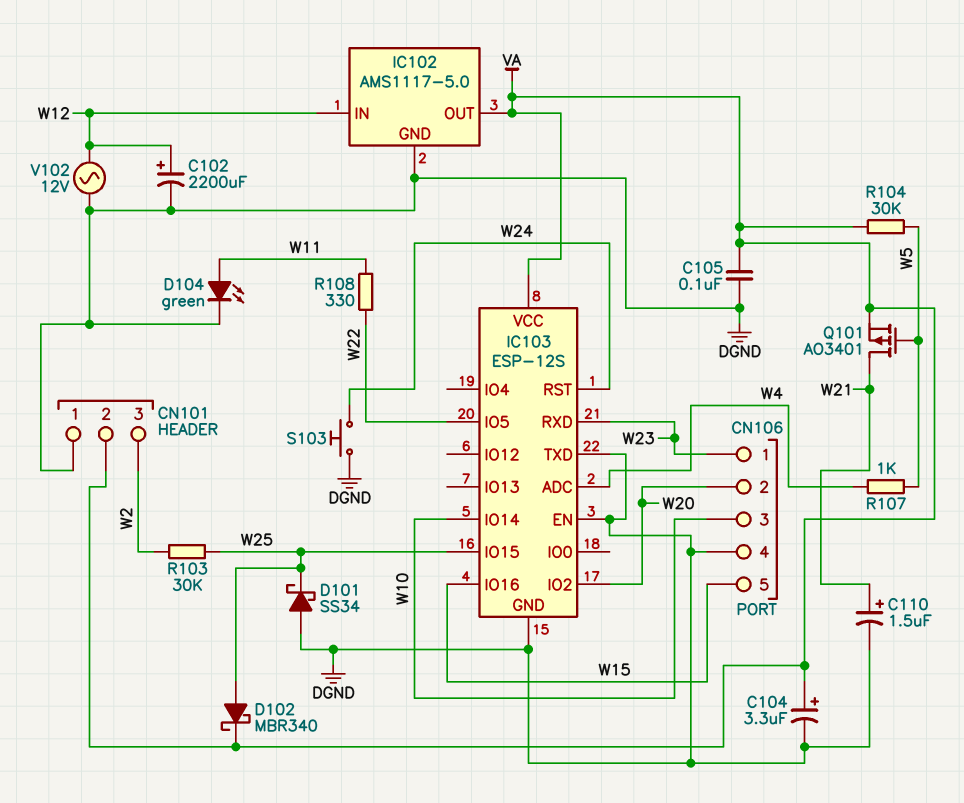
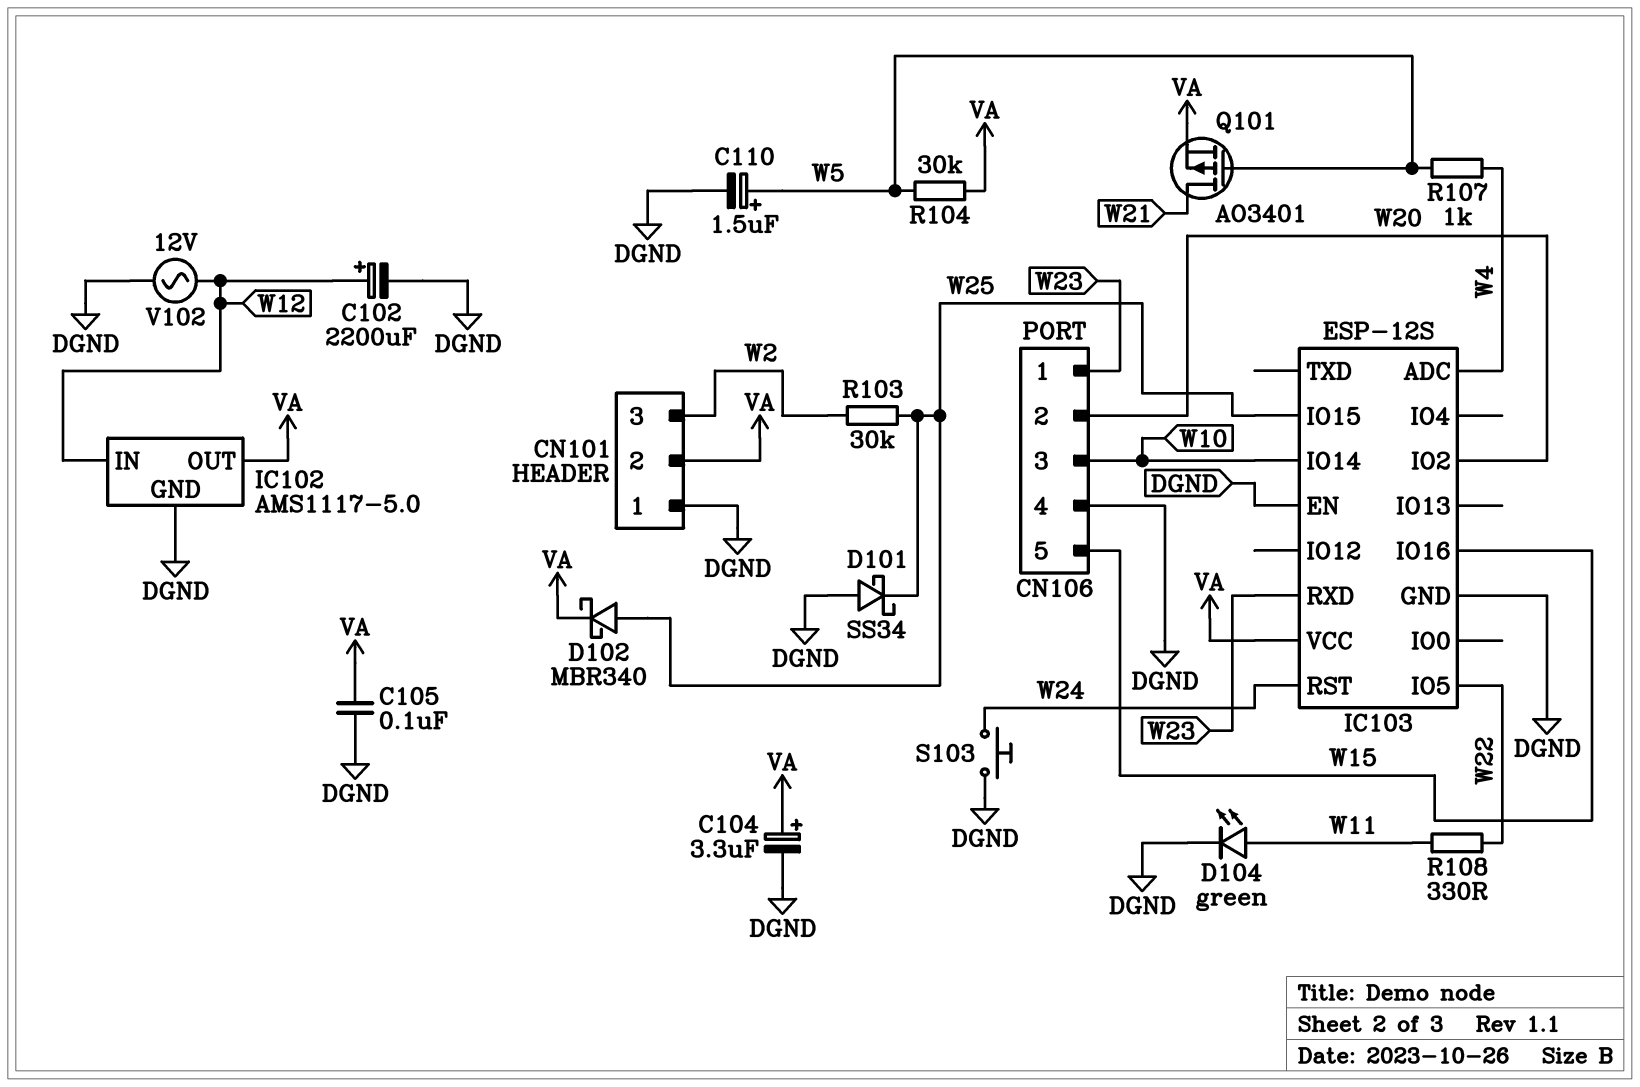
C110: 1.5uF (plus W21, minus DGND) -> 1.5uF (plus W5, minus DGND)
IC103 pin TXD: DGND -> none

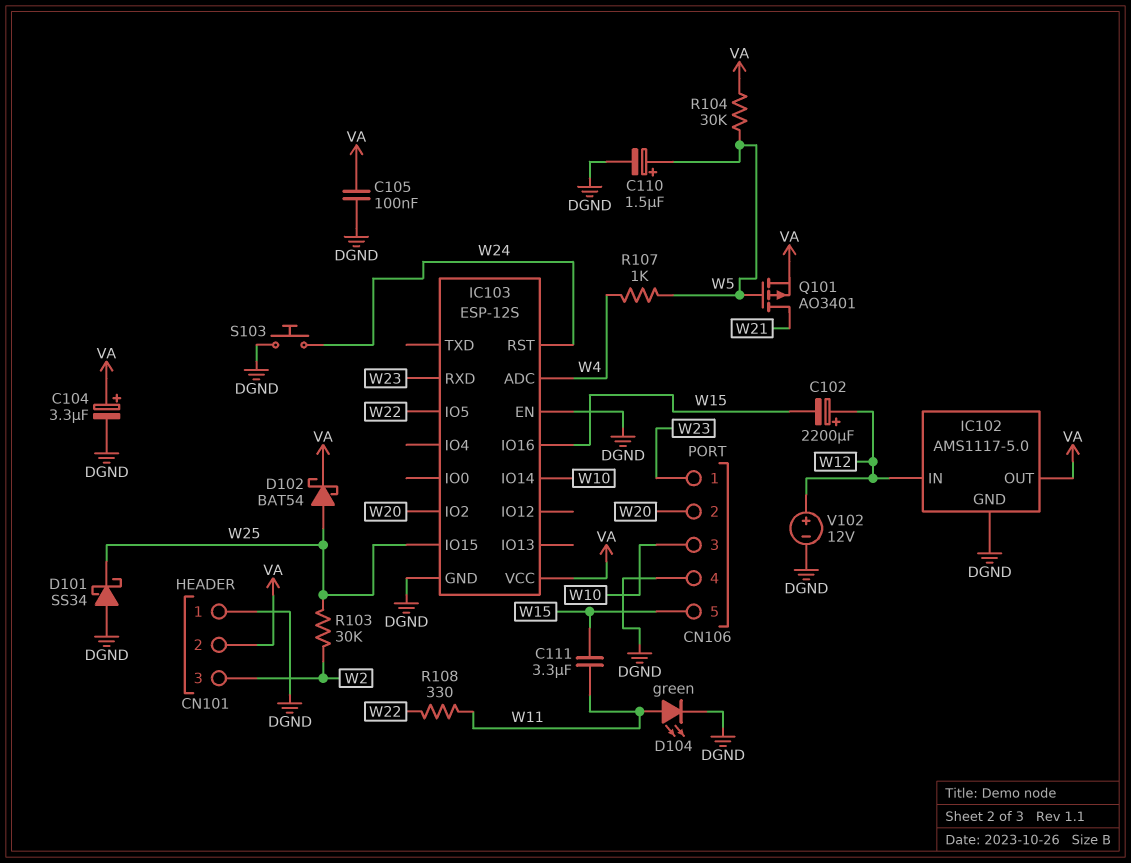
C102: 2200uF (plus W12, minus DGND) -> 2200uF (plus W12, minus W15)
C111: none -> 3.3uF (W11, W15)
D102: schottky MBR340 (A W25, K VA) -> schottky BAT54 (A W25, K VA)
V102: AC 12V (DGND, W12) -> 12V (plus W12, minus DGND)

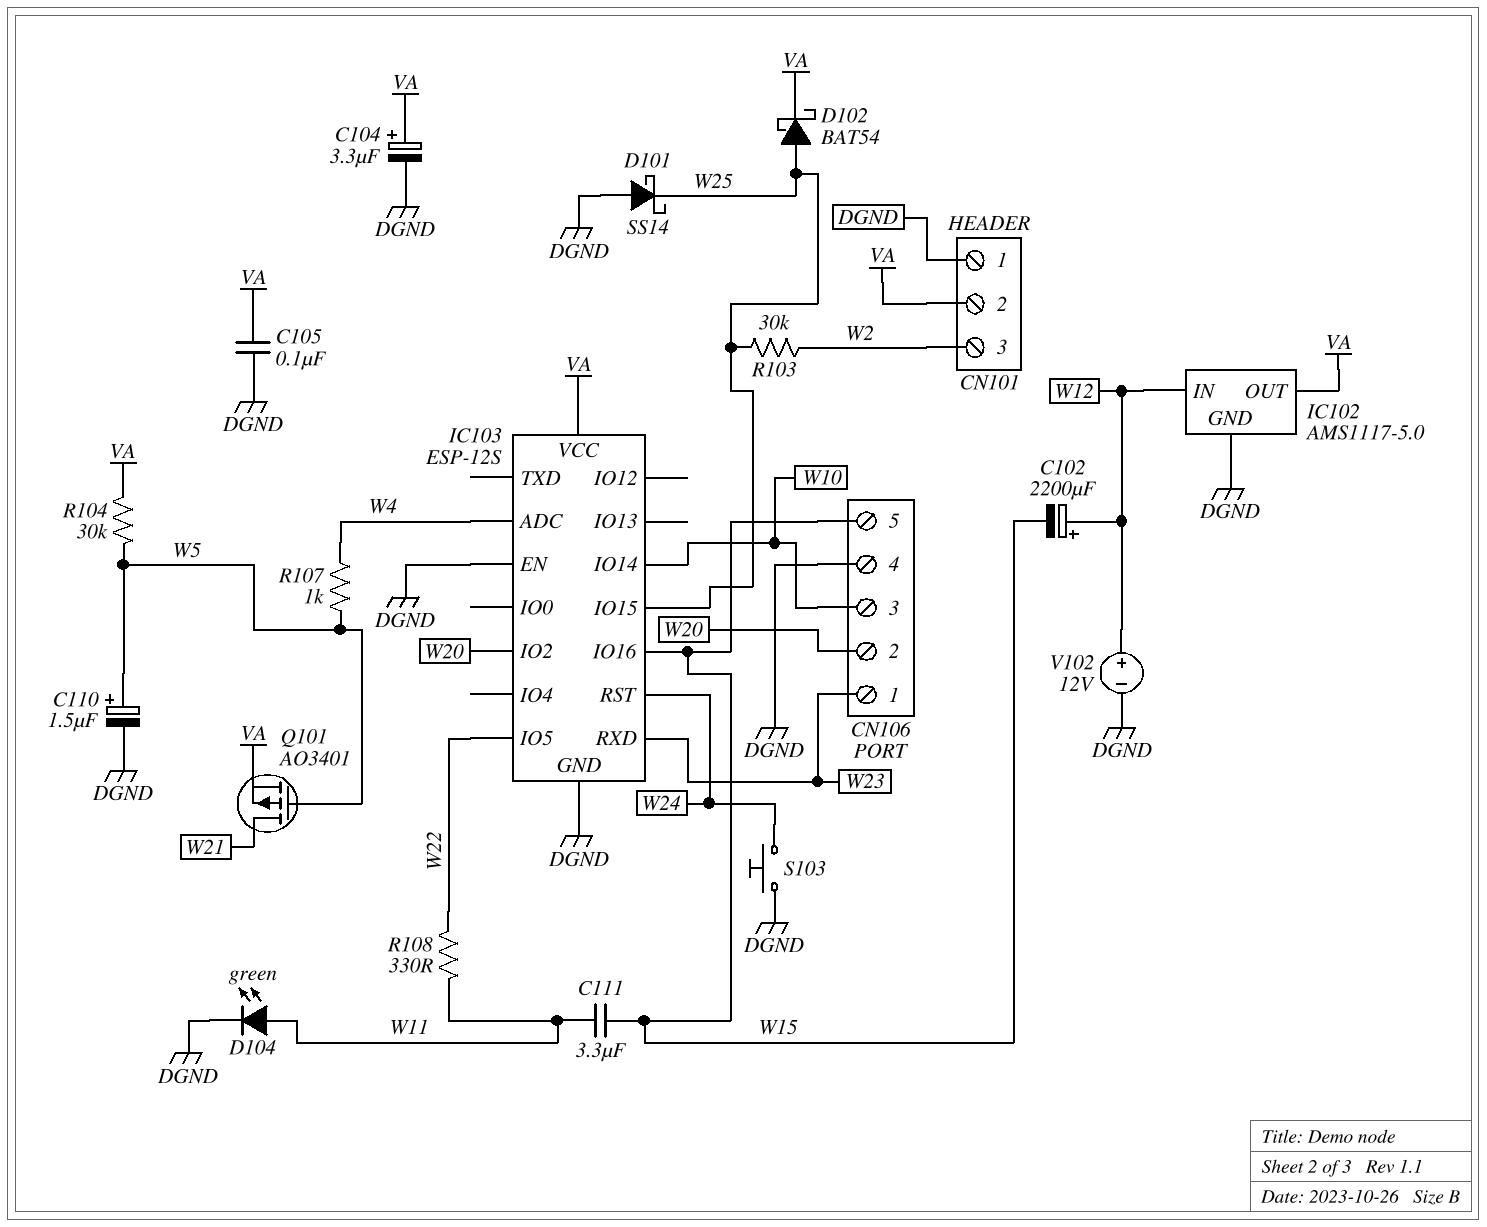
D101: schottky SS34 (A DGND, K W25) -> schottky SS14 (A DGND, K W25)

